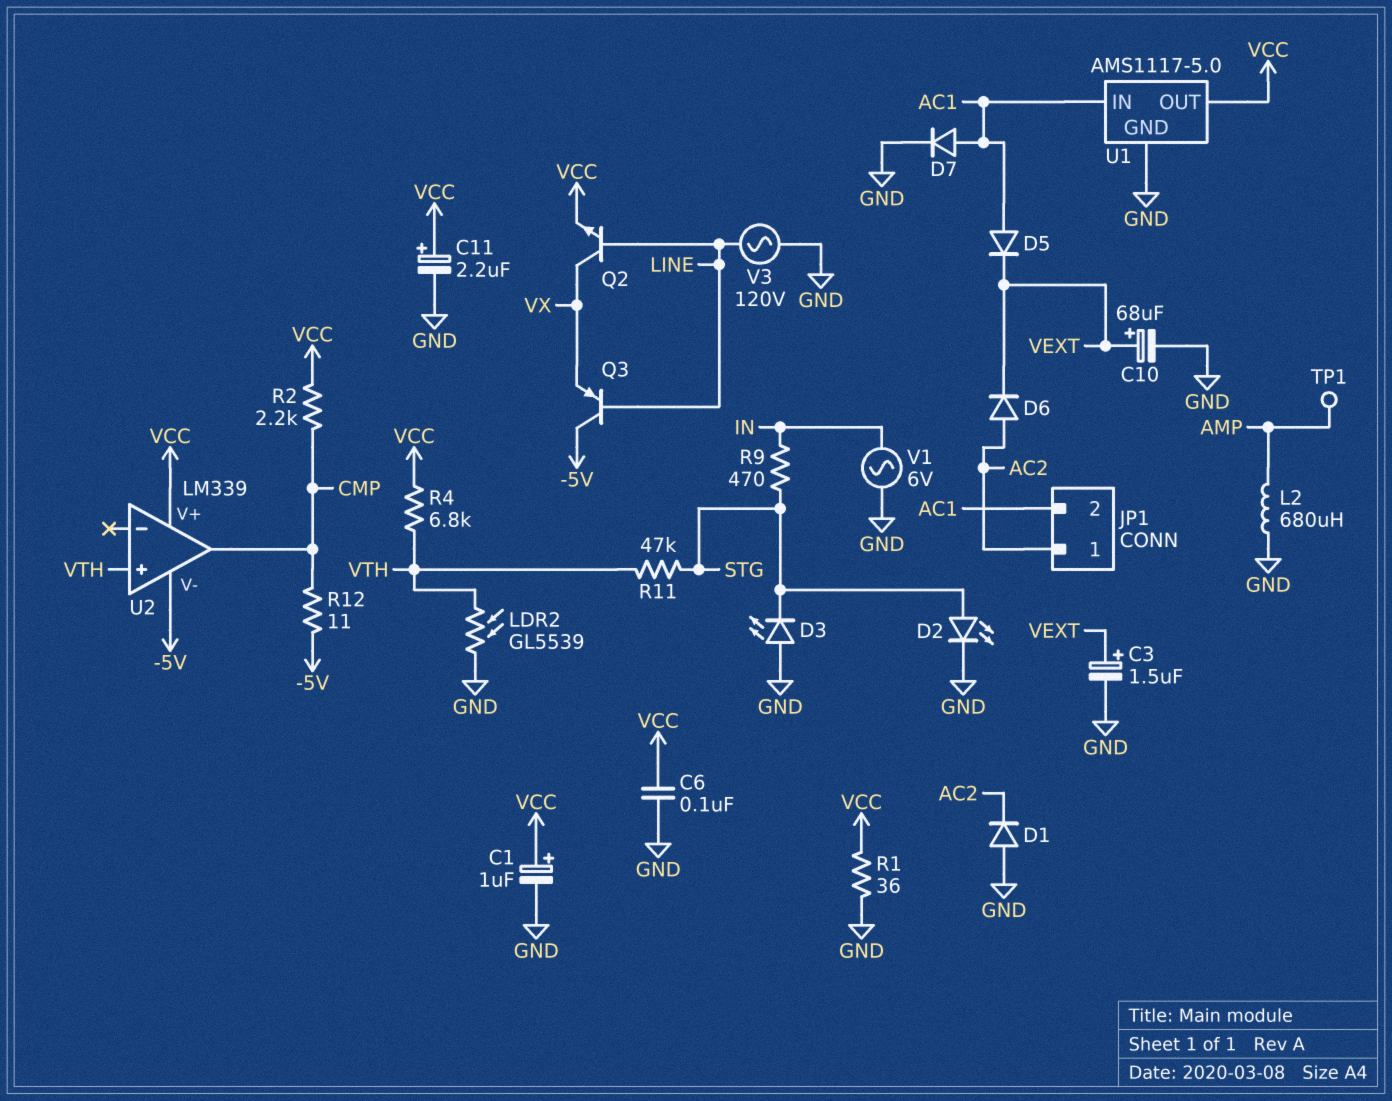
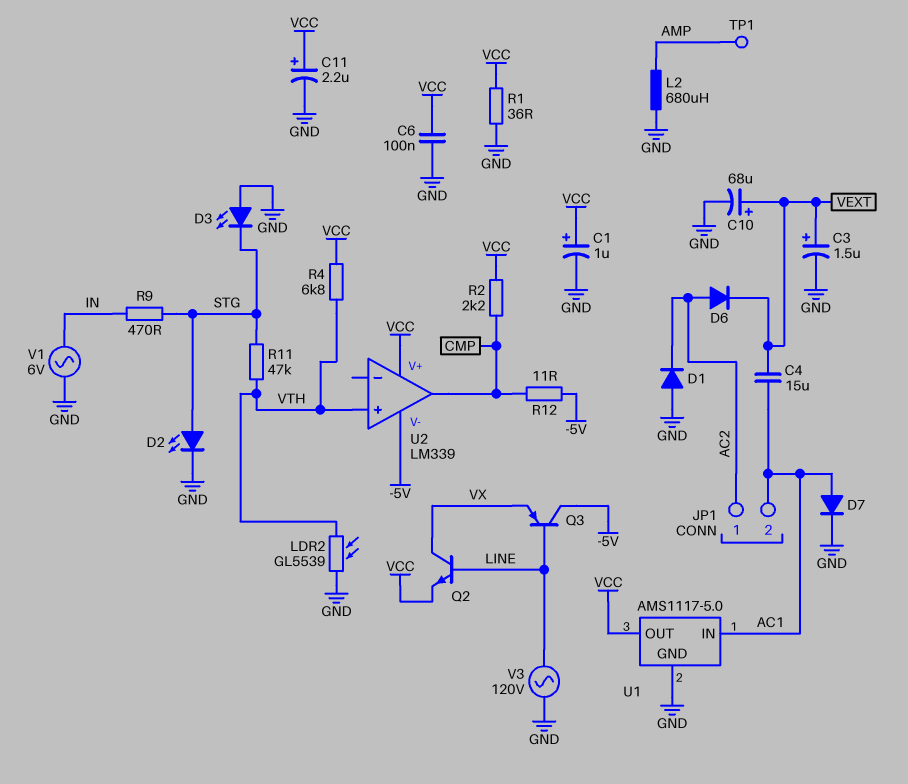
C4: none -> 15uF (AC1, VEXT)
D5: diode (A AC1, K VEXT) -> none

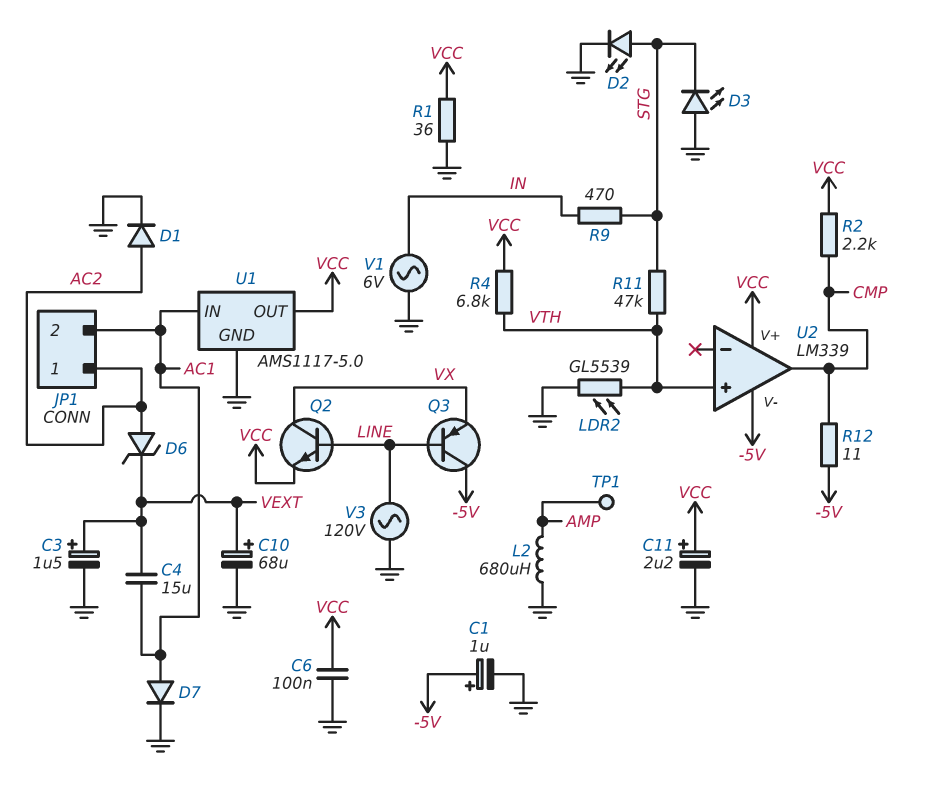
C1: 1uF (plus VCC, minus GND) -> 1uF (plus -5V, minus GND)
D1: diode (A GND, K AC2) -> diode (A AC2, K GND)
D6: diode (A AC2, K VEXT) -> zener (A AC2, K VEXT)

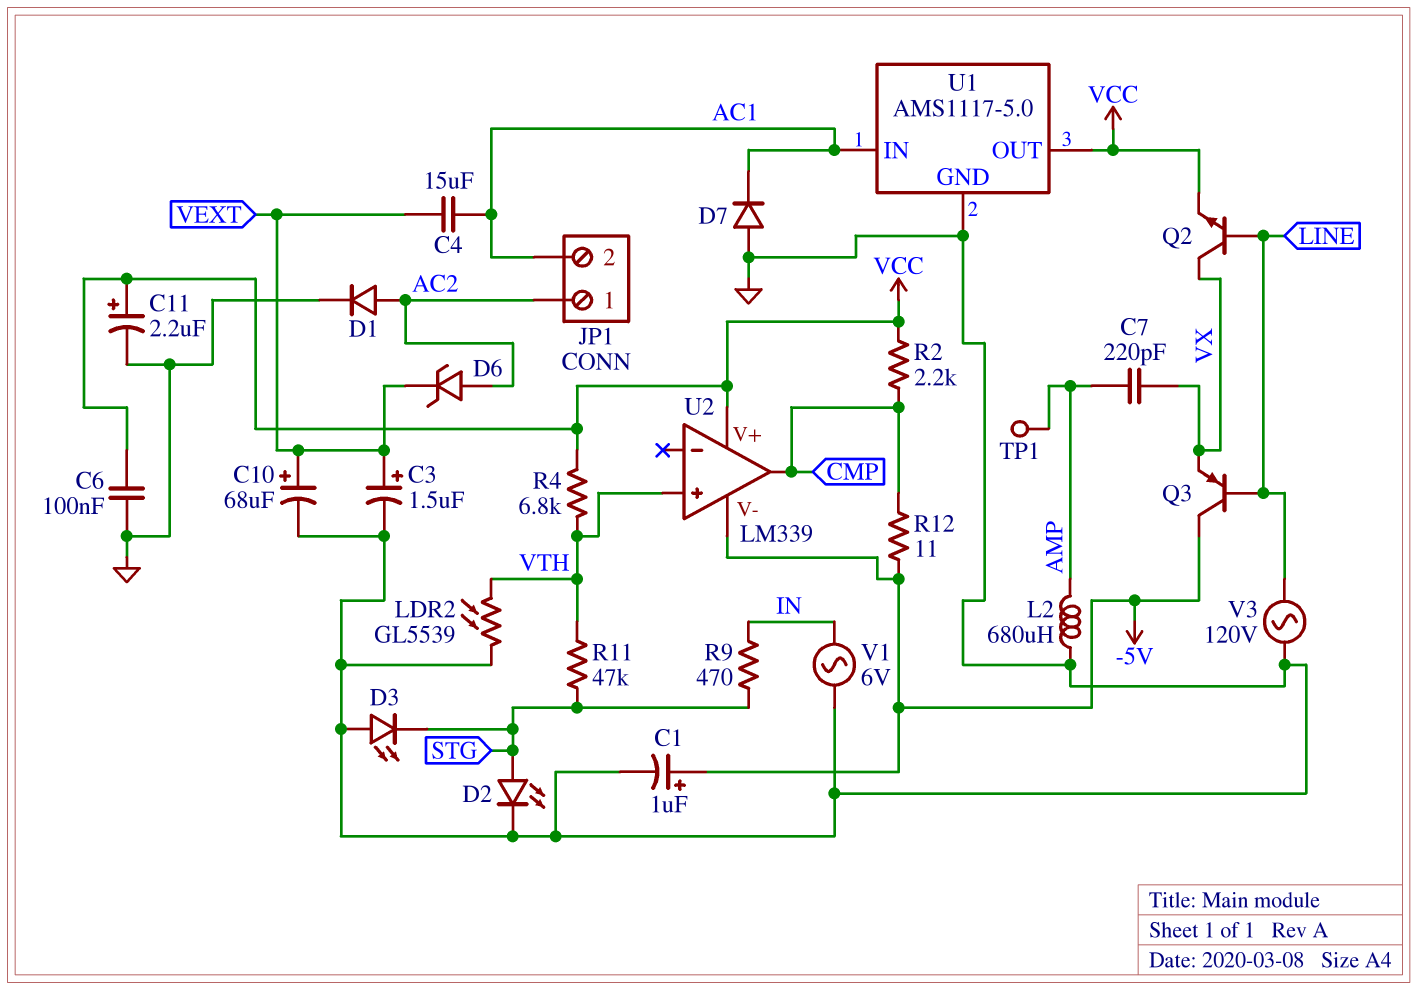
C7: none -> 220pF (AMP, VX)
D7: diode (A AC1, K GND) -> diode (A GND, K AC1)
R1: 36 (GND, VCC) -> none

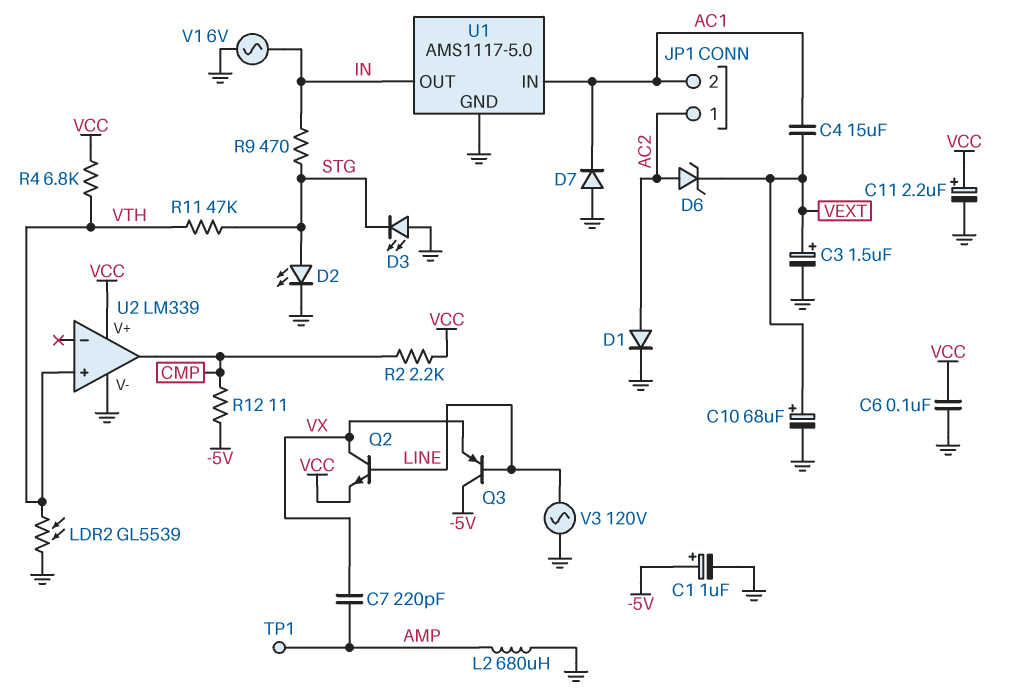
U1 pin OUT: VCC -> IN
U2 pin V-: -5V -> GND

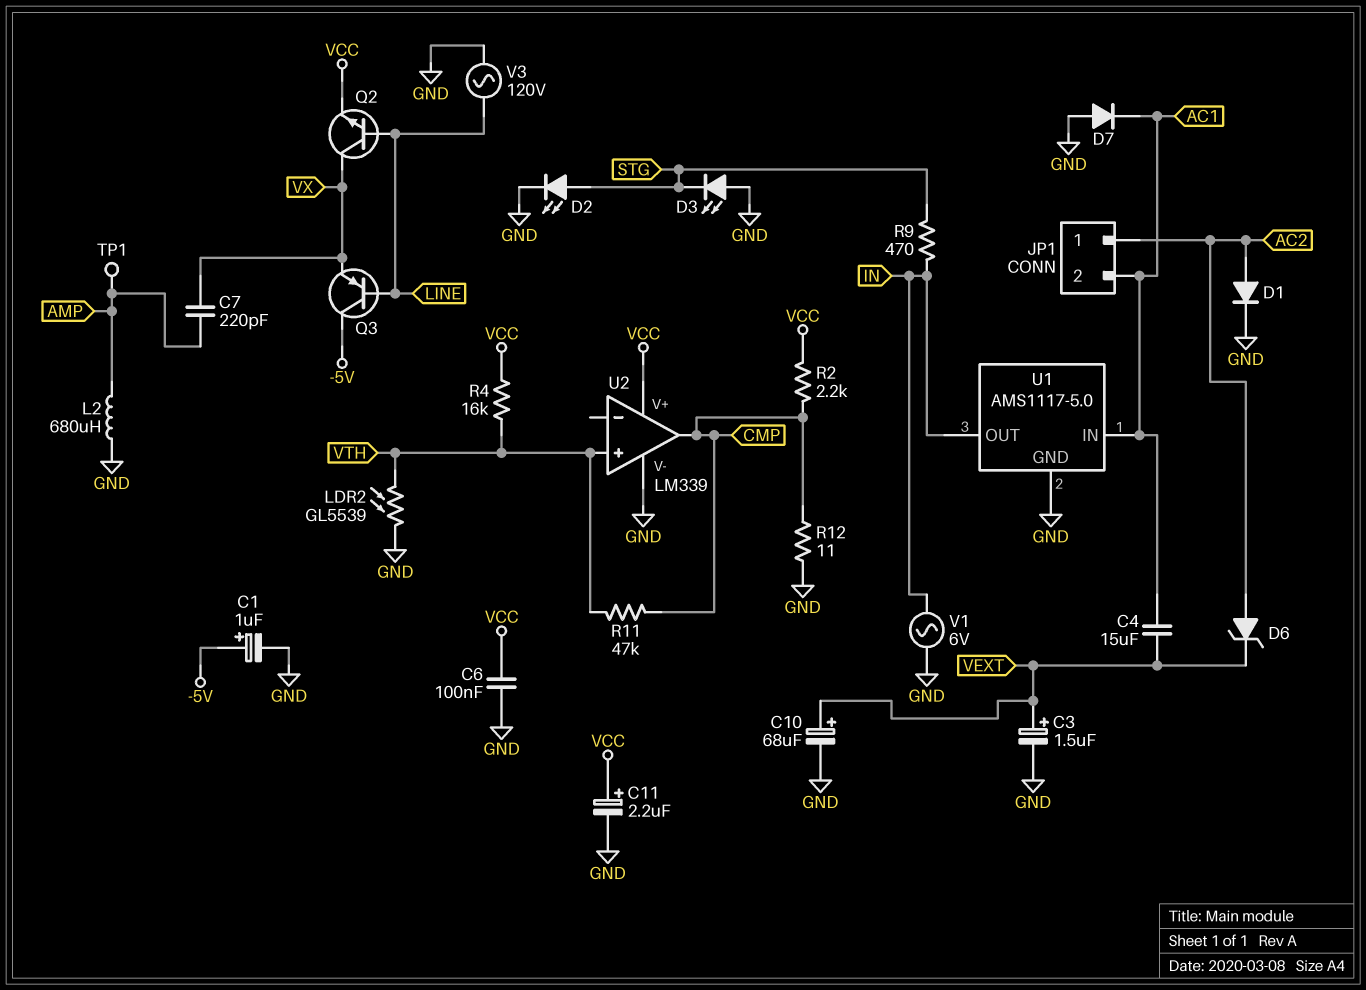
R4: 6.8k (VCC, VTH) -> 16k (VCC, VTH)
R11: 47k (STG, VTH) -> 47k (CMP, VTH)
R12: 11 (-5V, CMP) -> 11 (CMP, GND)

